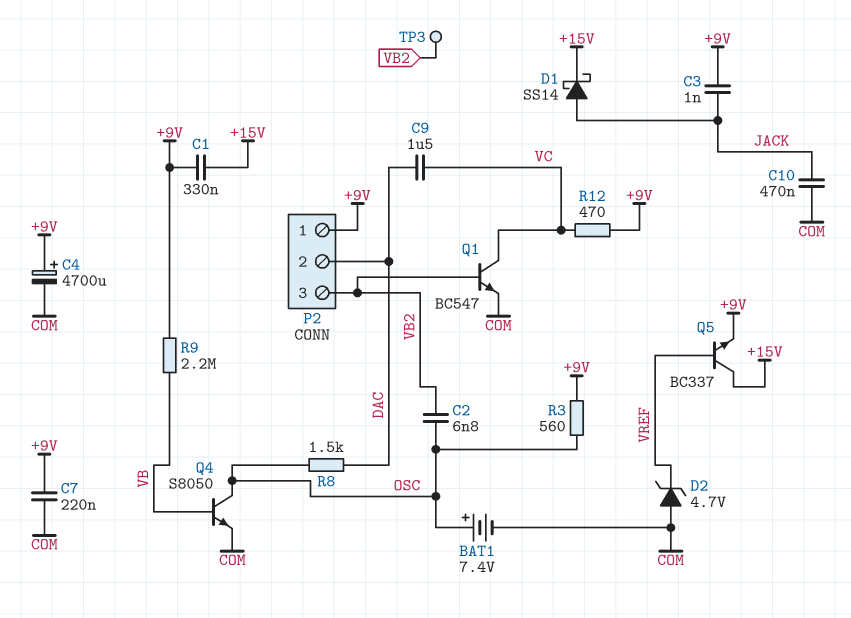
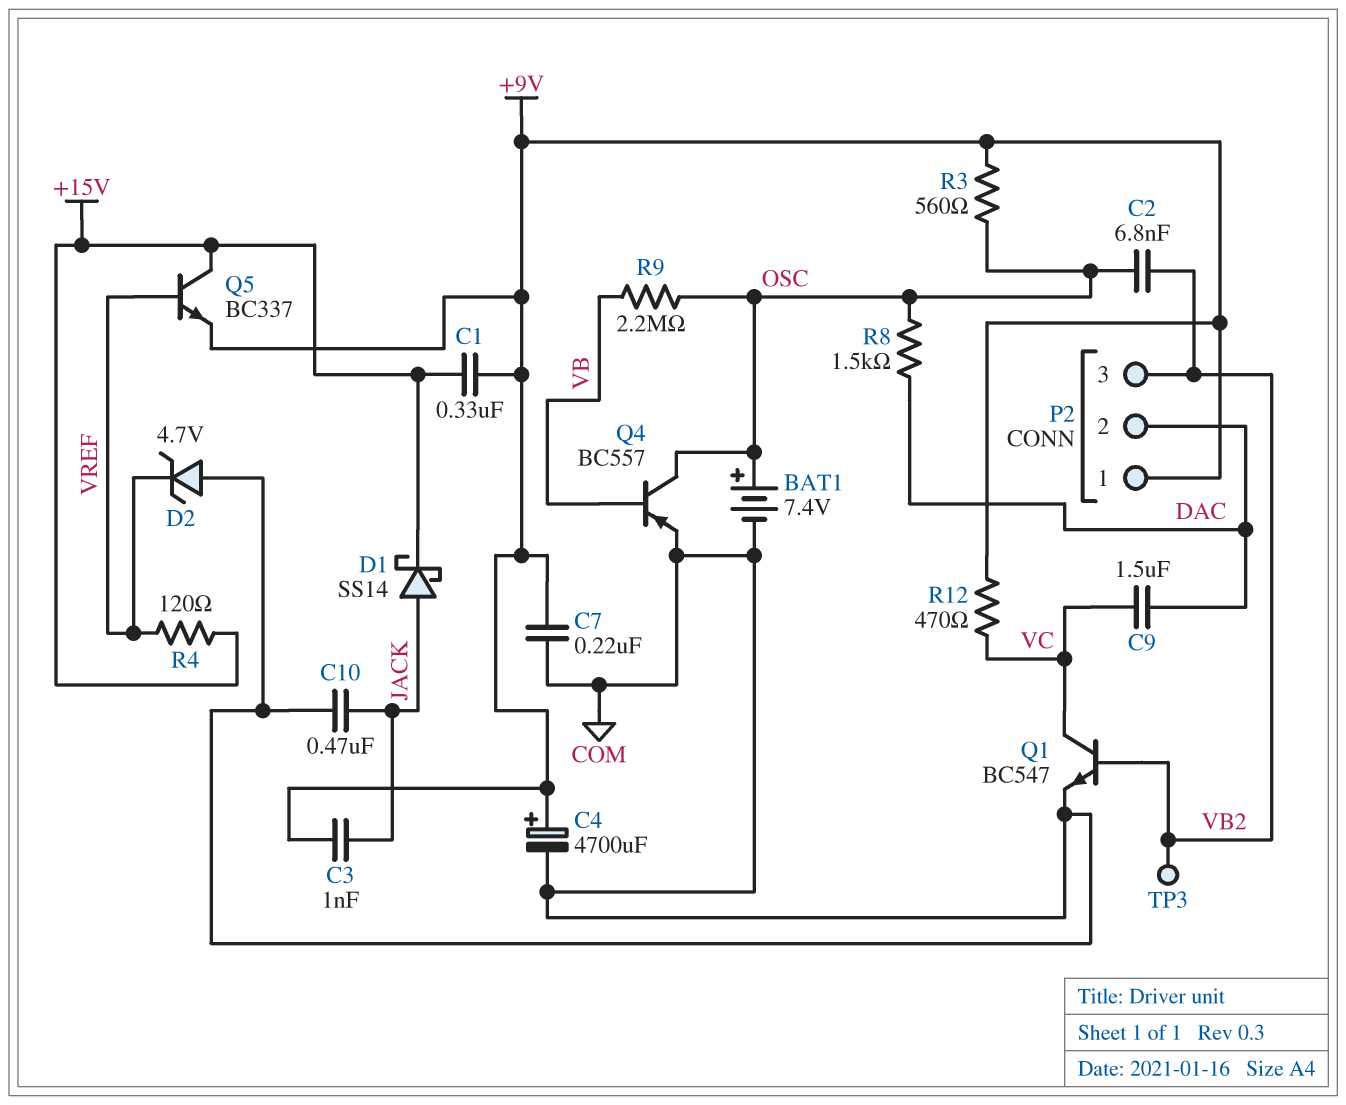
Q4: NPN S8050 (B VB, C OSC, E COM) -> PNP BC557 (B VB, C OSC, E COM)
R4: none -> 120 (+15V, VREF)
R9: 2.2M (+9V, VB) -> 2.2M (OSC, VB)

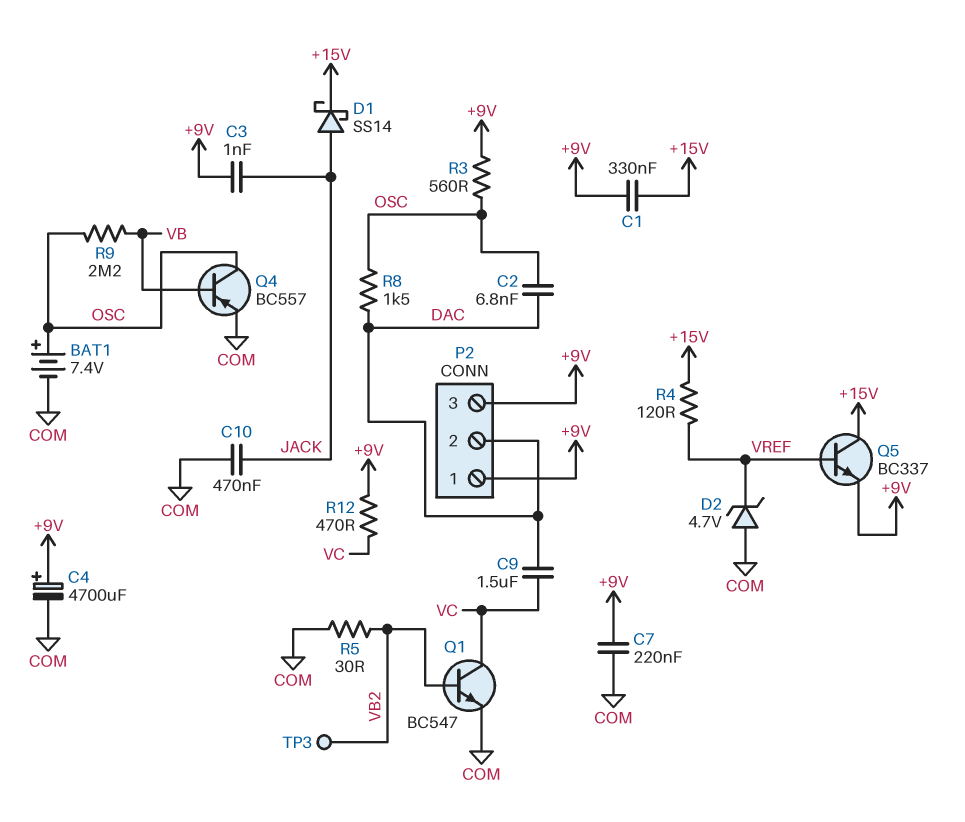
C2: 6.8nF (OSC, VB2) -> 6.8nF (DAC, OSC)
P2 pin 3: VB2 -> +9V
R5: none -> 30 (COM, VB2)

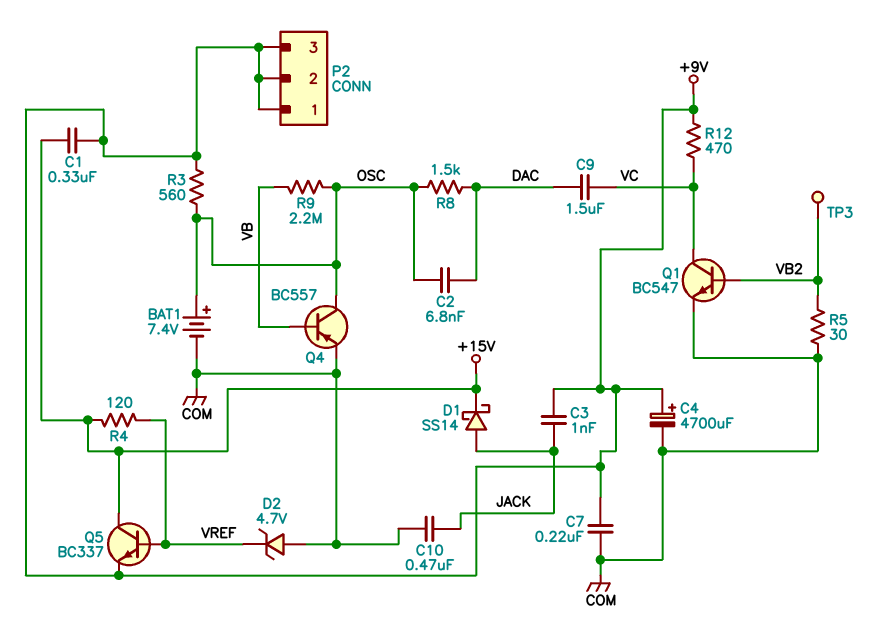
P2 pin 2: DAC -> +9V

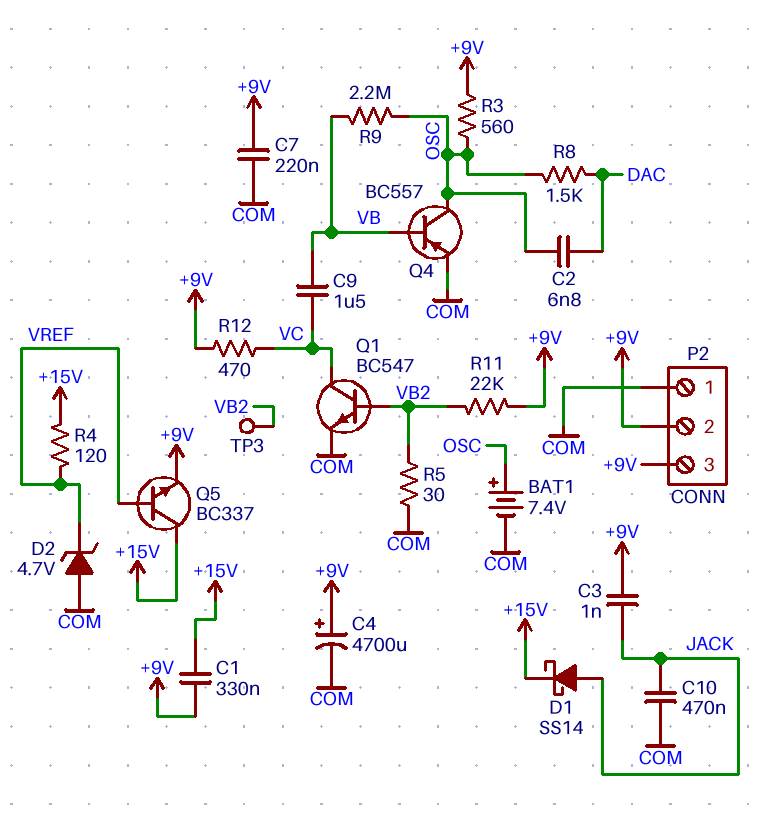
C9: 1.5uF (DAC, VC) -> 1.5uF (VB, VC)
P2 pin 1: +9V -> COM
R11: none -> 22k (+9V, VB2)

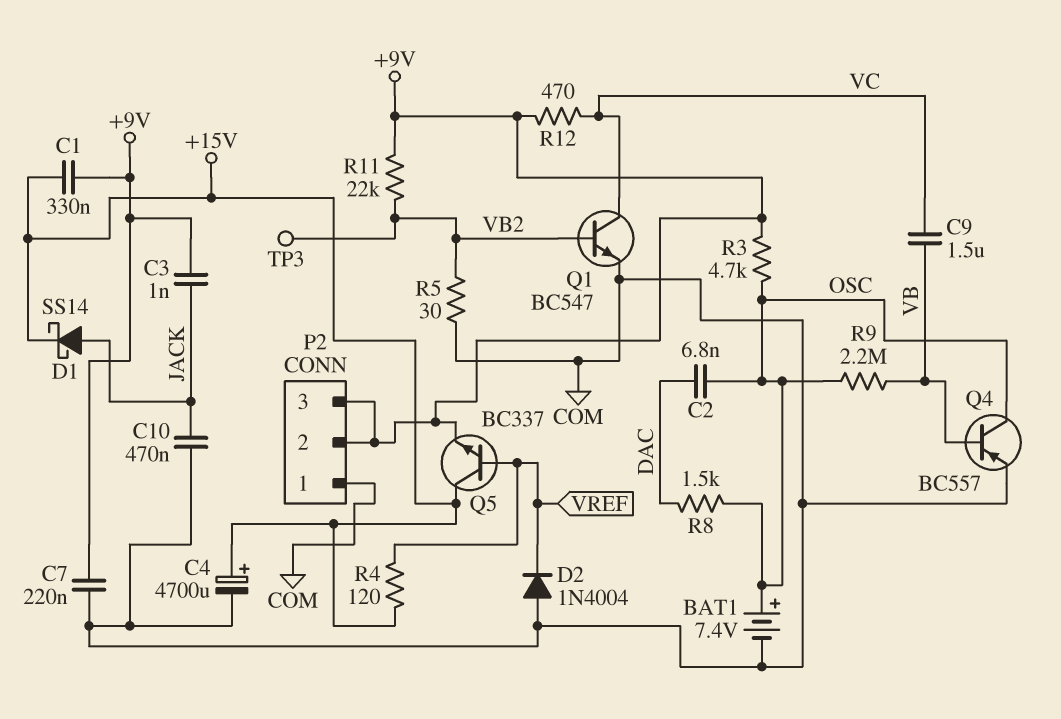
C4: 4700uF (plus +9V, minus COM) -> 4700uF (plus +15V, minus COM)
D2: zener 4.7V (A COM, K VREF) -> diode 1N4004 (A COM, K VREF)
R3: 560 (+9V, OSC) -> 4.7k (+9V, OSC)

